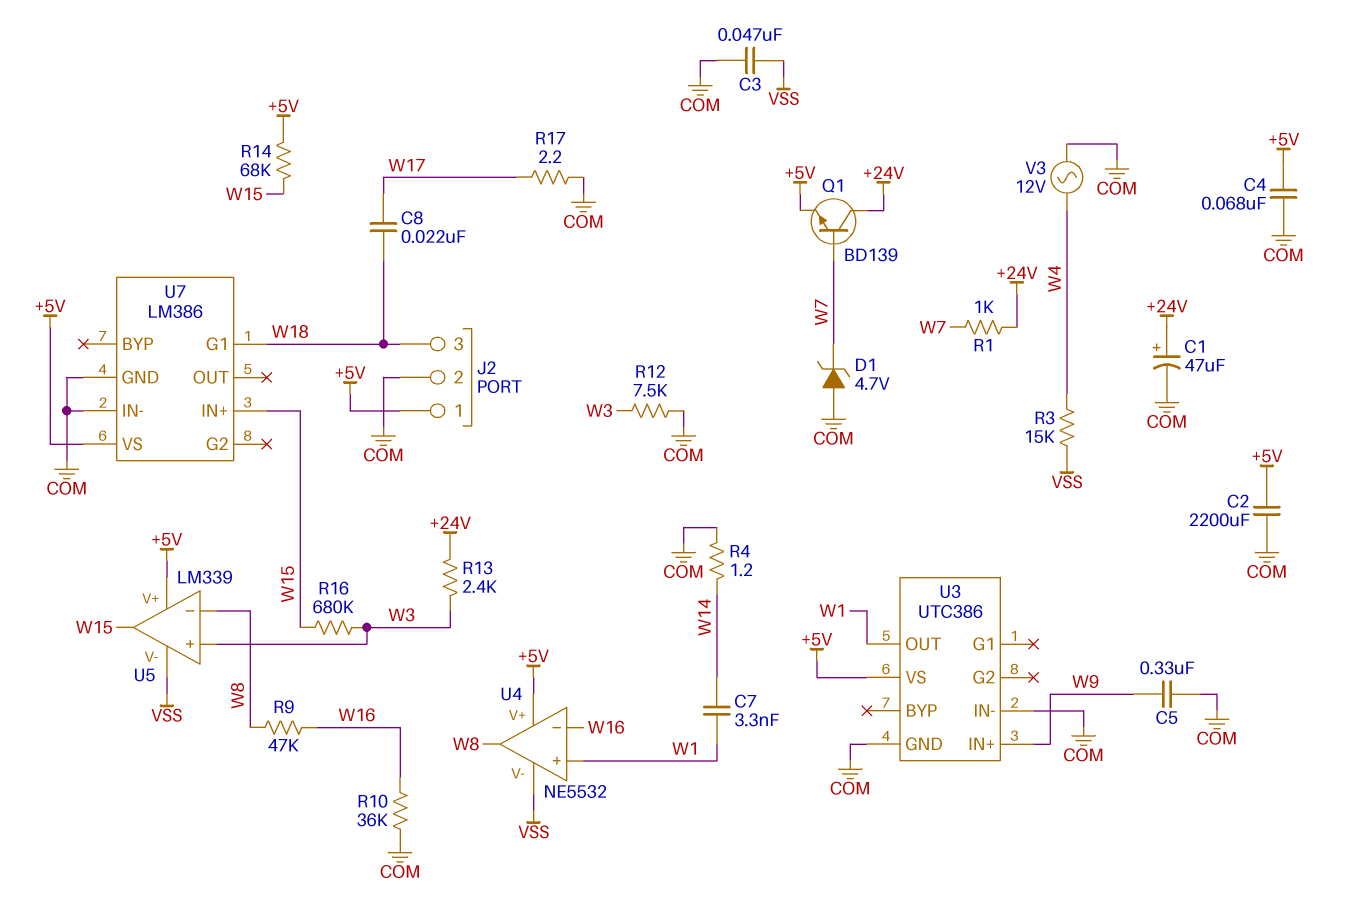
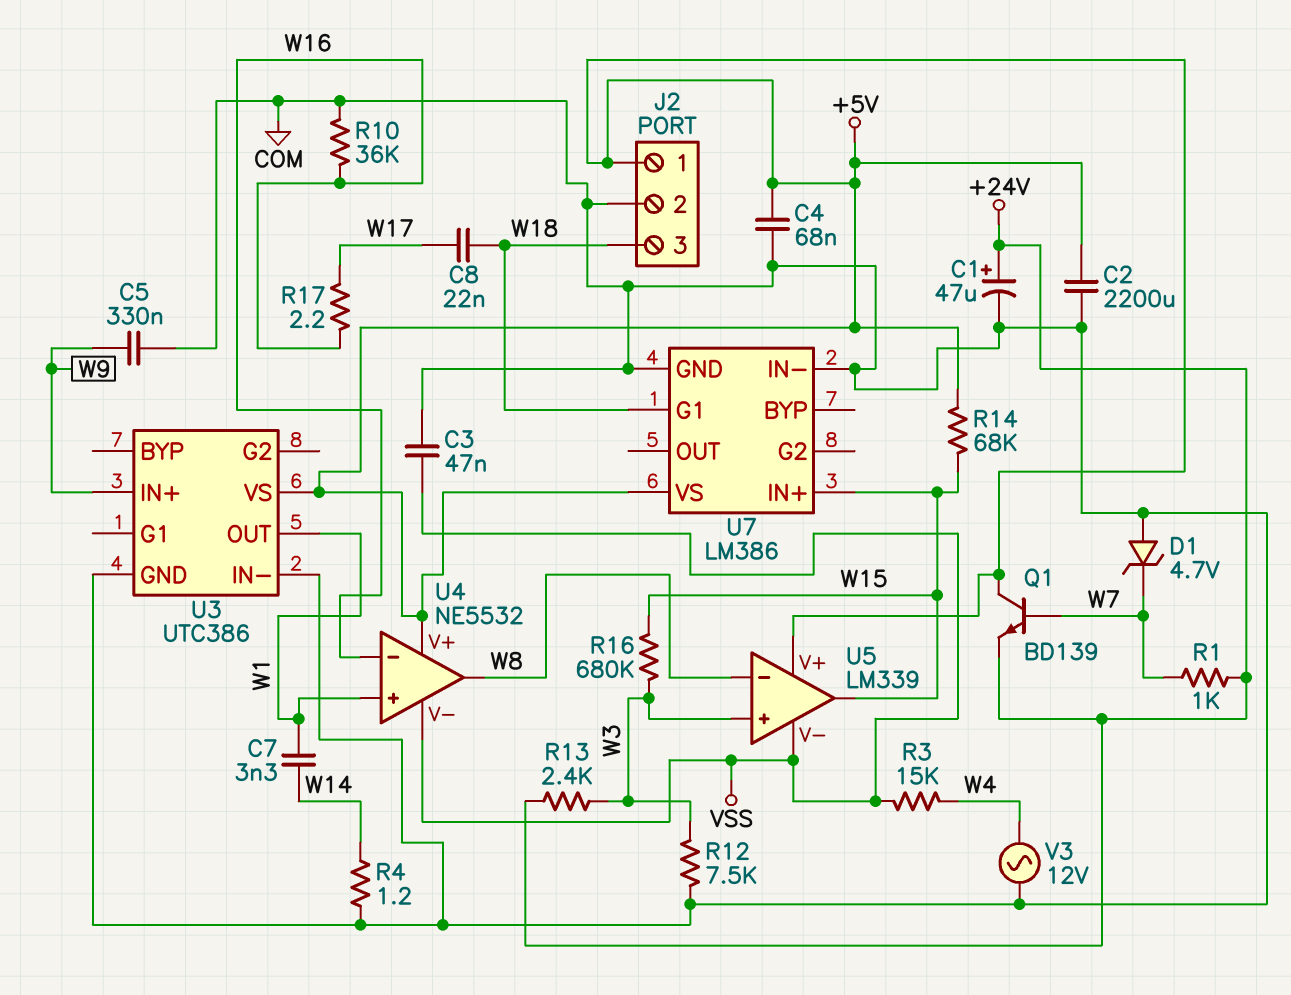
Q1: NPN BD139 (B W7, C +24V, E +5V) -> NPN BD139 (B W7, C +5V, E +24V)
R9: 47k (W8, W16) -> none
R17: 2.2 (COM, W17) -> 2.2 (W16, W17)

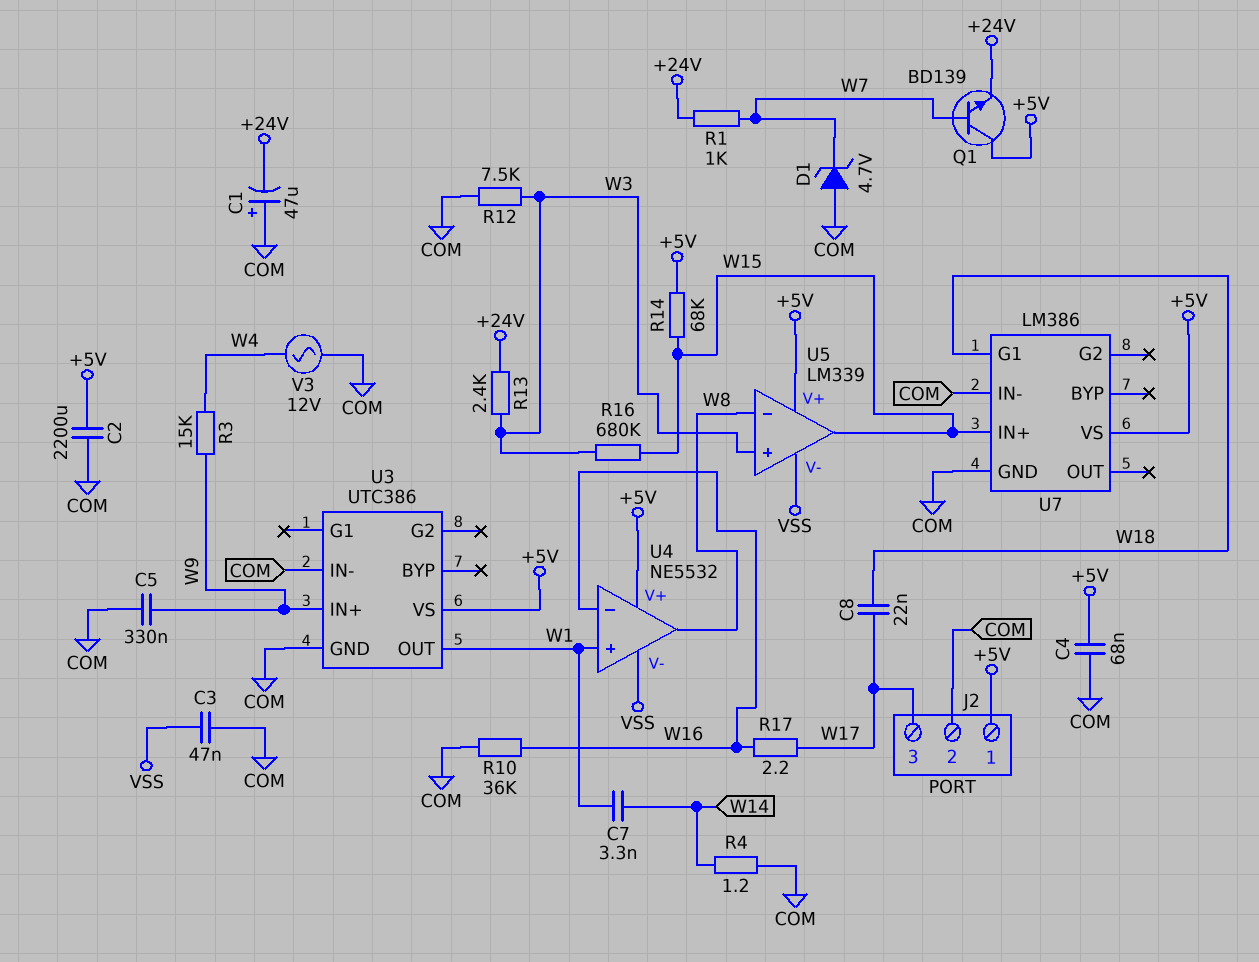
C1: 47uF (plus +24V, minus COM) -> 47uF (plus COM, minus +24V)
J2 pin 3: W18 -> W17
R3: 15k (VSS, W4) -> 15k (W4, W9)

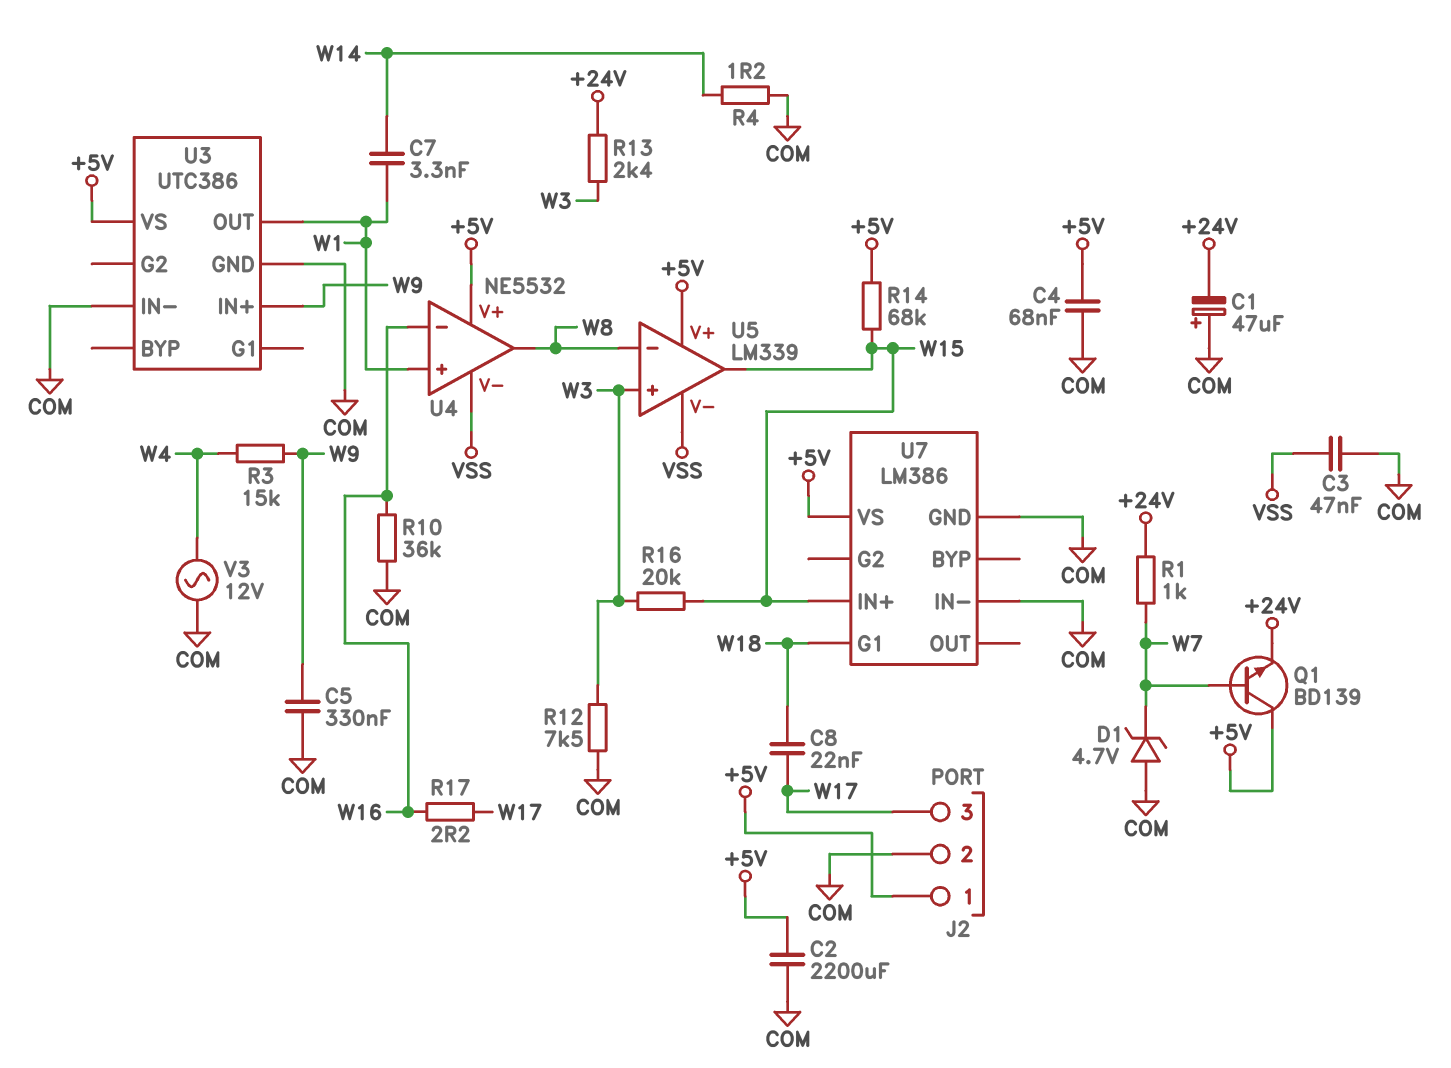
R16: 680k (W3, W15) -> 20k (W3, W15)

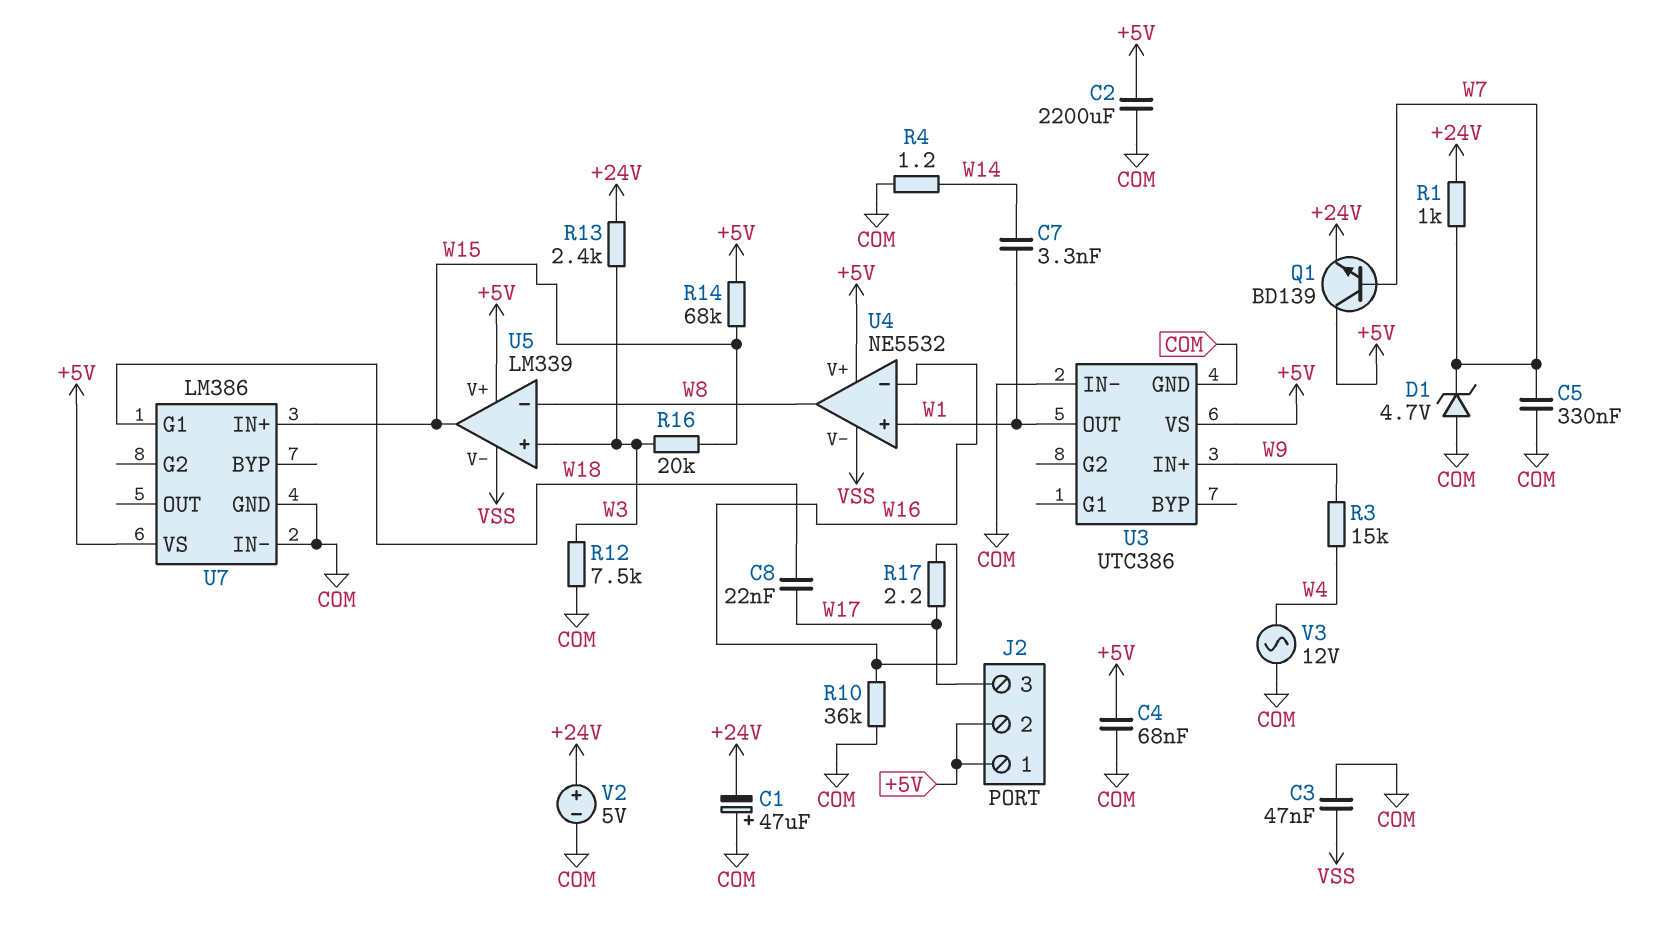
C5: 330nF (COM, W9) -> 330nF (COM, W7)
J2 pin 2: COM -> +5V
V2: none -> 5V (plus +24V, minus COM)

